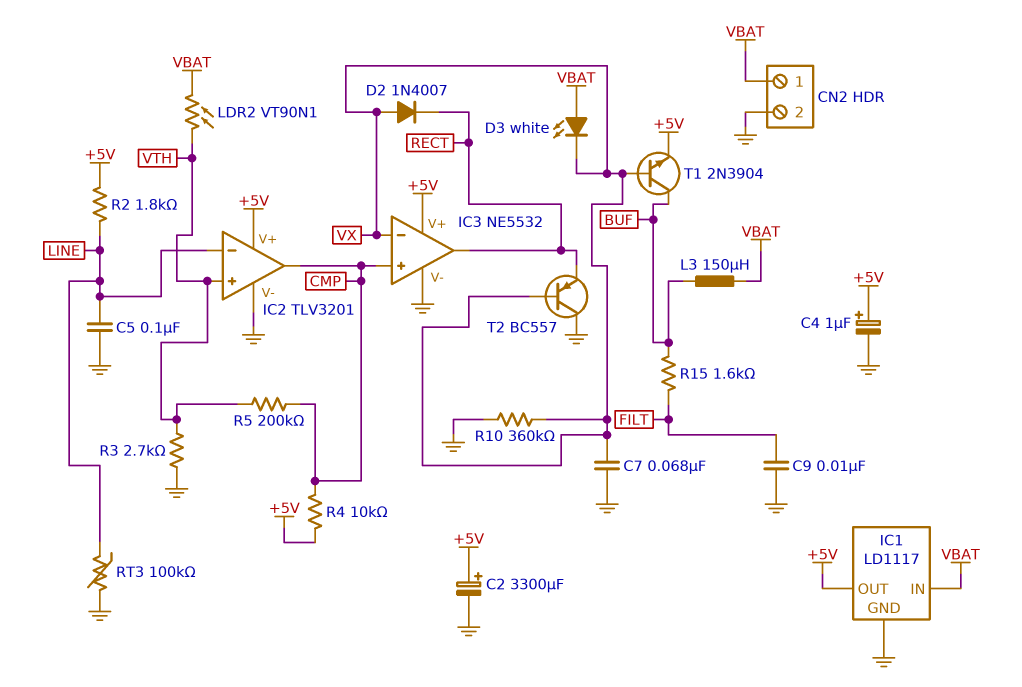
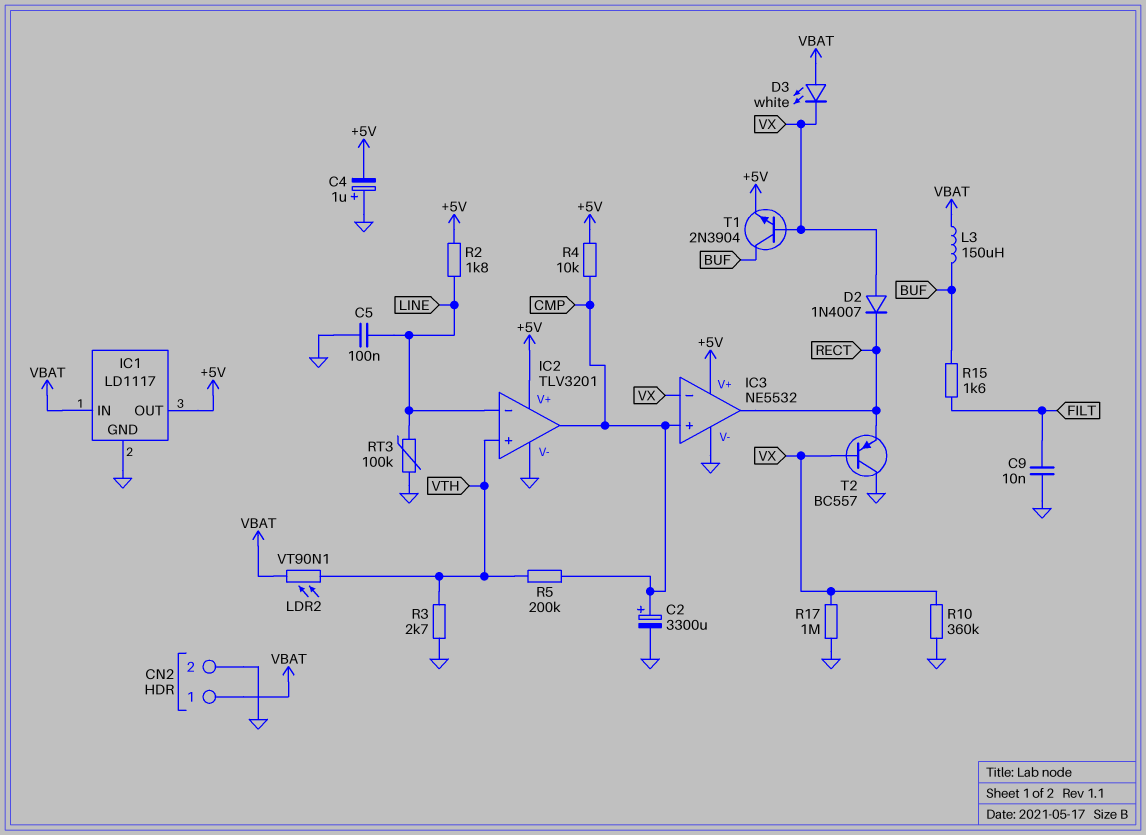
C2: 3300uF (plus +5V, minus GND) -> 3300uF (plus CMP, minus GND)
C4: 1uF (plus +5V, minus GND) -> 1uF (plus GND, minus +5V)
C7: 68nF (GND, VX) -> none
R17: none -> 1M (GND, VX)

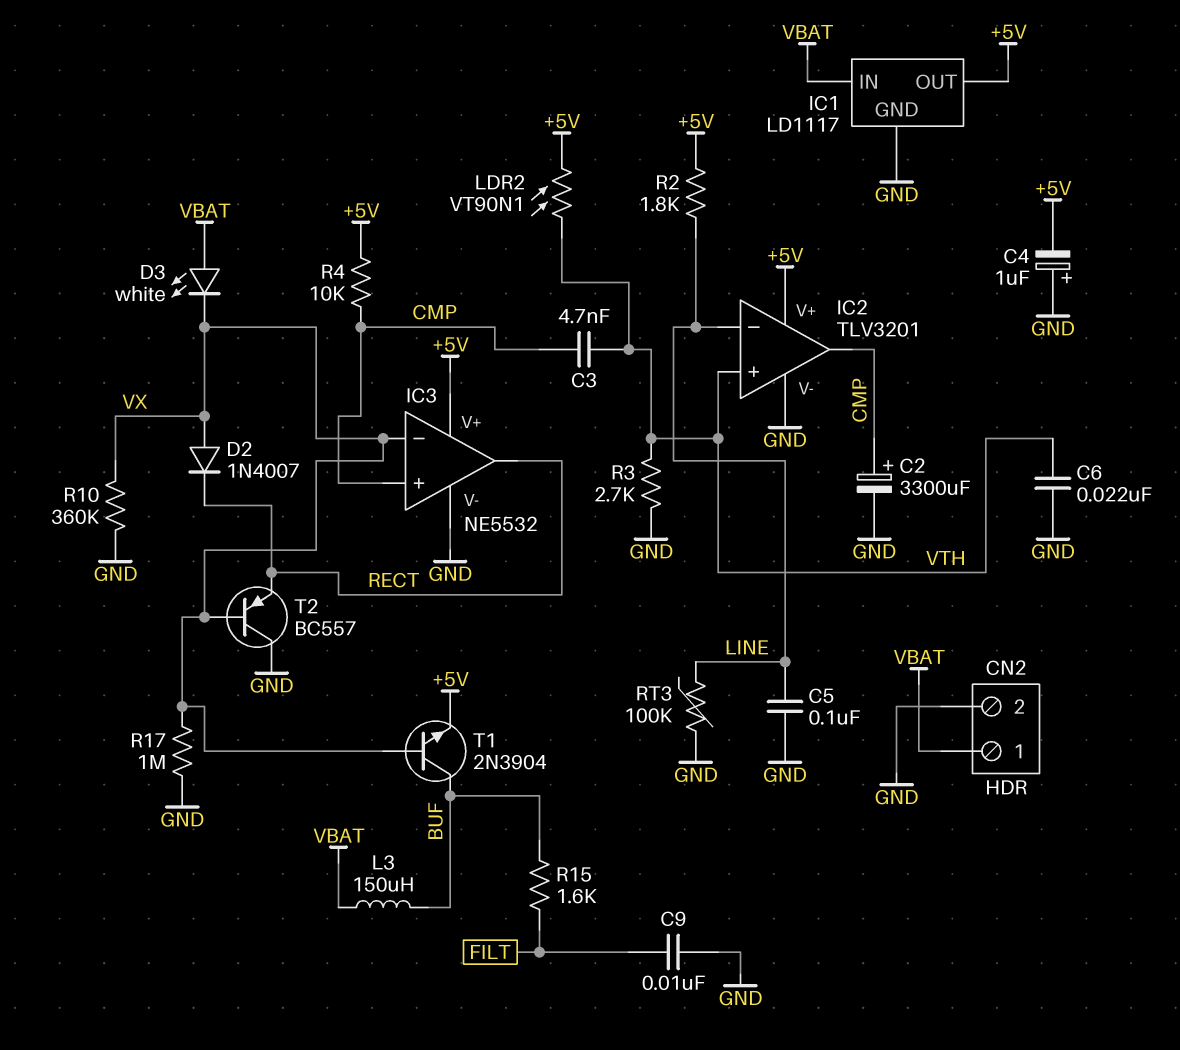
C3: none -> 4.7nF (CMP, VTH)
C6: none -> 22nF (GND, VTH)
LDR2: VT90N1 (VBAT, VTH) -> VT90N1 (+5V, VTH)
R5: 200k (CMP, VTH) -> none

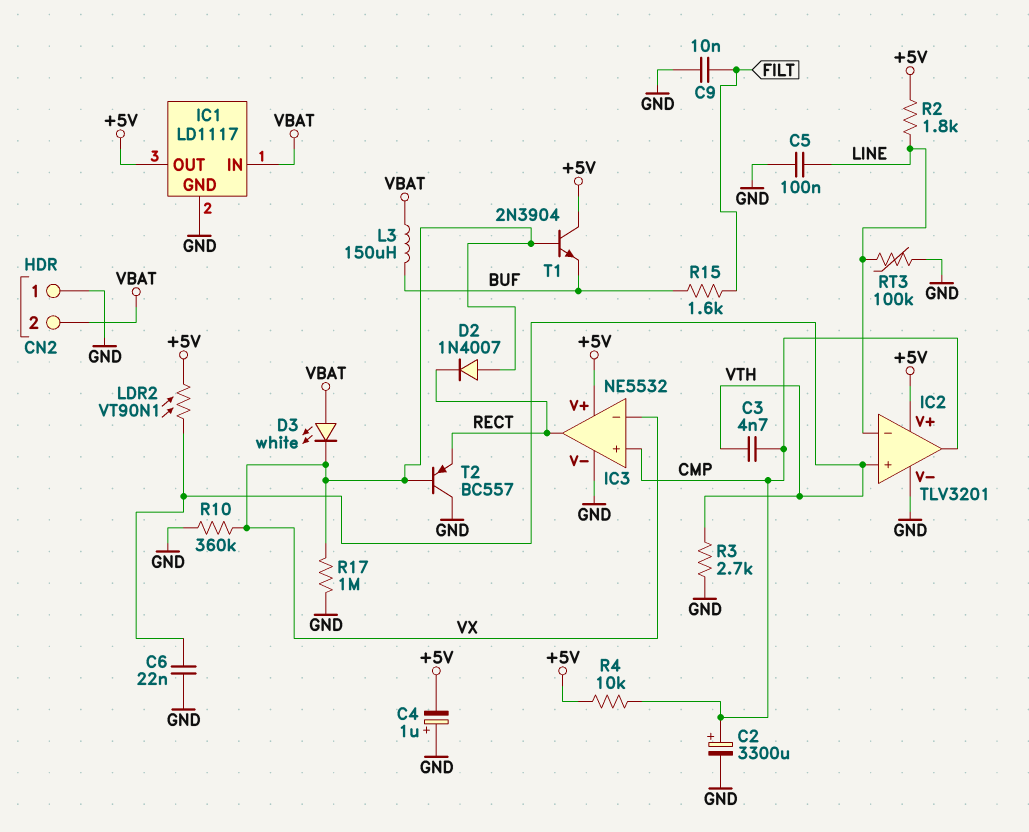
CN2 pin 1: VBAT -> GND
CN2 pin 2: GND -> VBAT
T1: NPN 2N3904 (B VX, C BUF, E +5V) -> NPN 2N3904 (B VX, C +5V, E BUF)

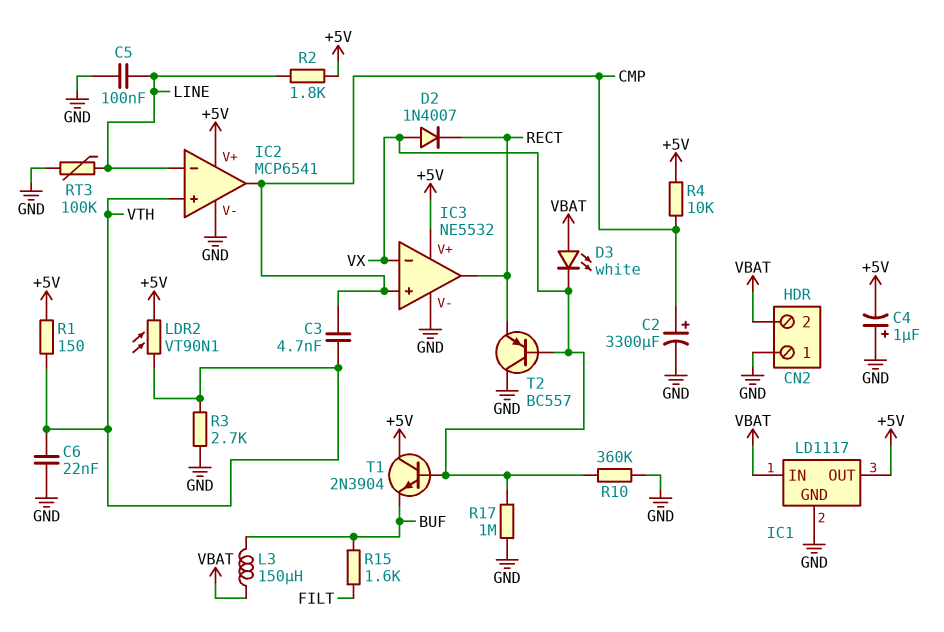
C9: 10nF (FILT, GND) -> none
IC2: TLV3201 -> MCP6541
R1: none -> 150 (+5V, VTH)

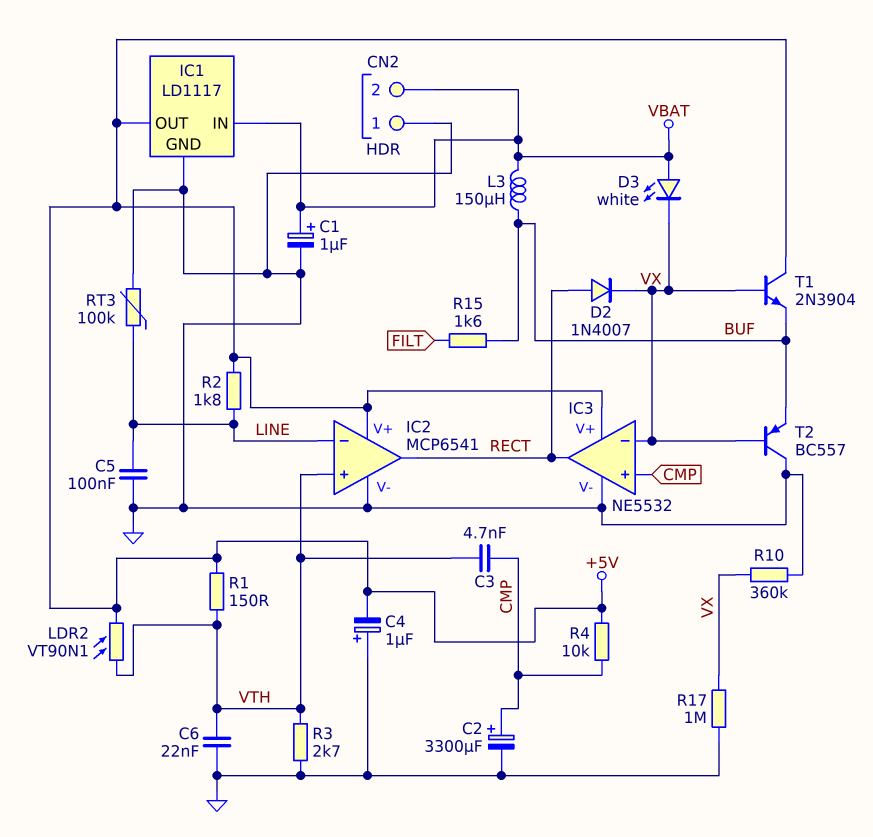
C1: none -> 1uF (plus VBAT, minus GND)
D2: diode 1N4007 (A VX, K RECT) -> diode 1N4007 (A RECT, K VX)
IC2 pin out: CMP -> RECT
T2: PNP BC557 (B VX, C GND, E RECT) -> PNP BC557 (B VX, C GND, E BUF)

